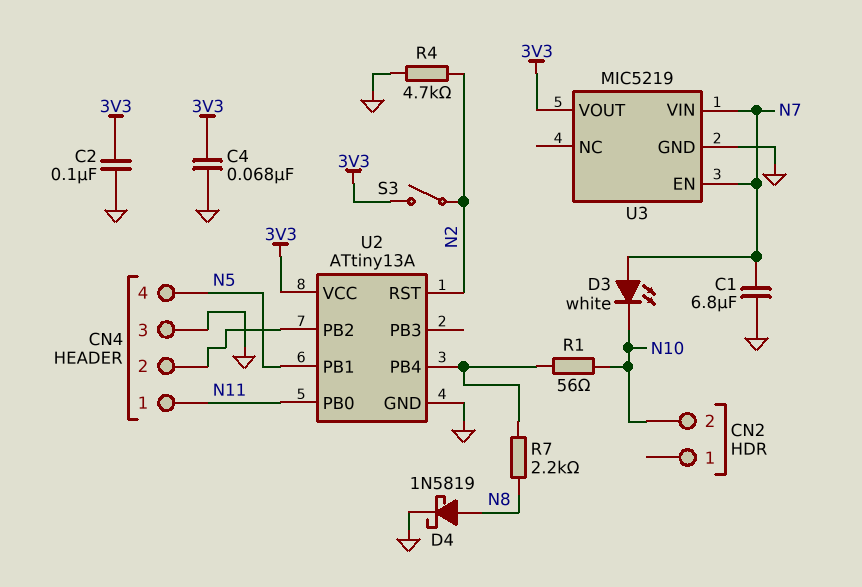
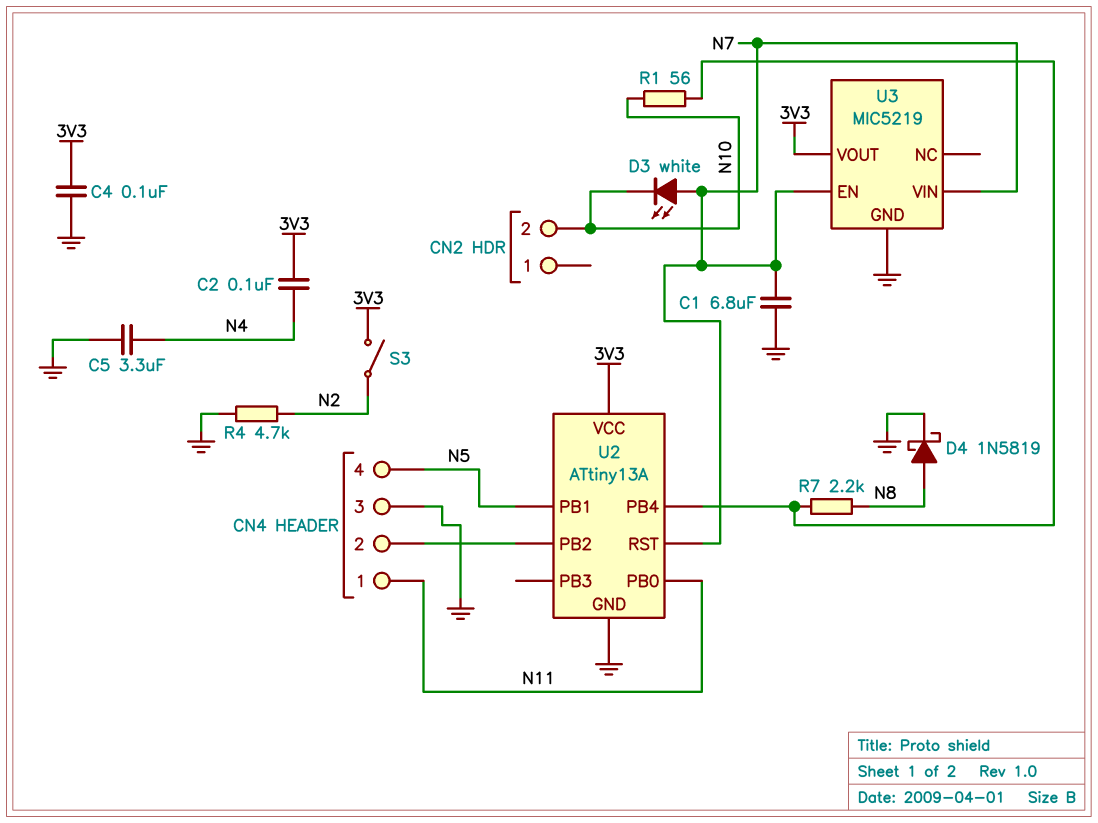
C2: 100nF (3V3, GND) -> 100nF (3V3, N4)
C4: 68nF (3V3, GND) -> 100nF (3V3, GND)
C5: none -> 3.3uF (GND, N4)
U2 pin RST: N2 -> N7

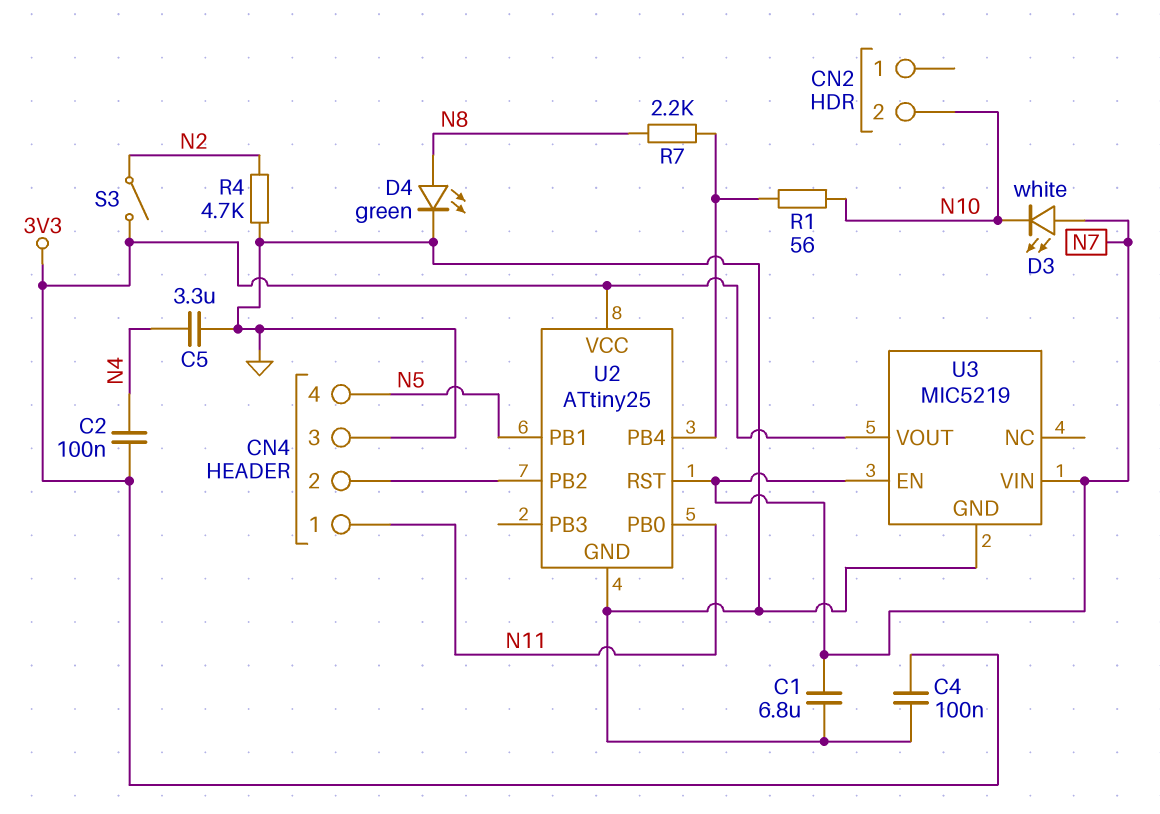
D4: schottky 1N5819 (A N8, K GND) -> LED green (A N8, K GND)
U2: ATtiny13A -> ATtiny25

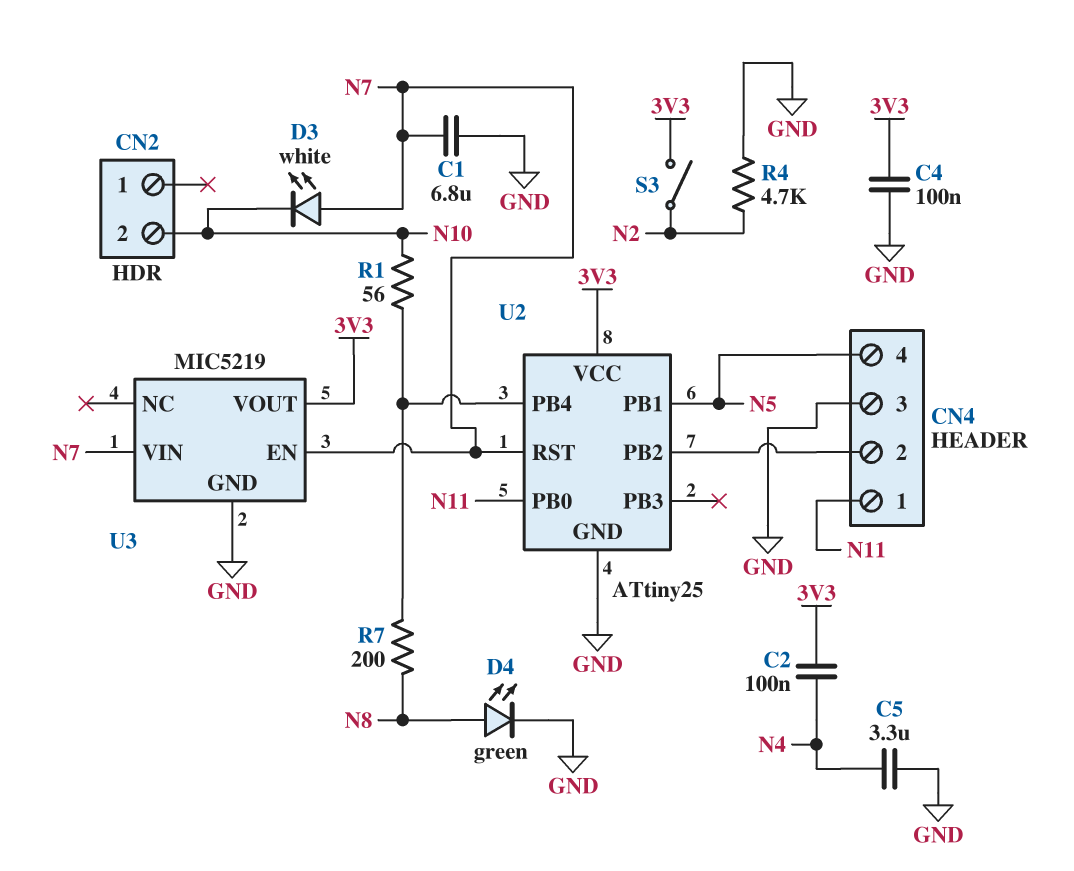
R7: 2.2k (N8, U2/PB4) -> 200 (N8, U2/PB4)

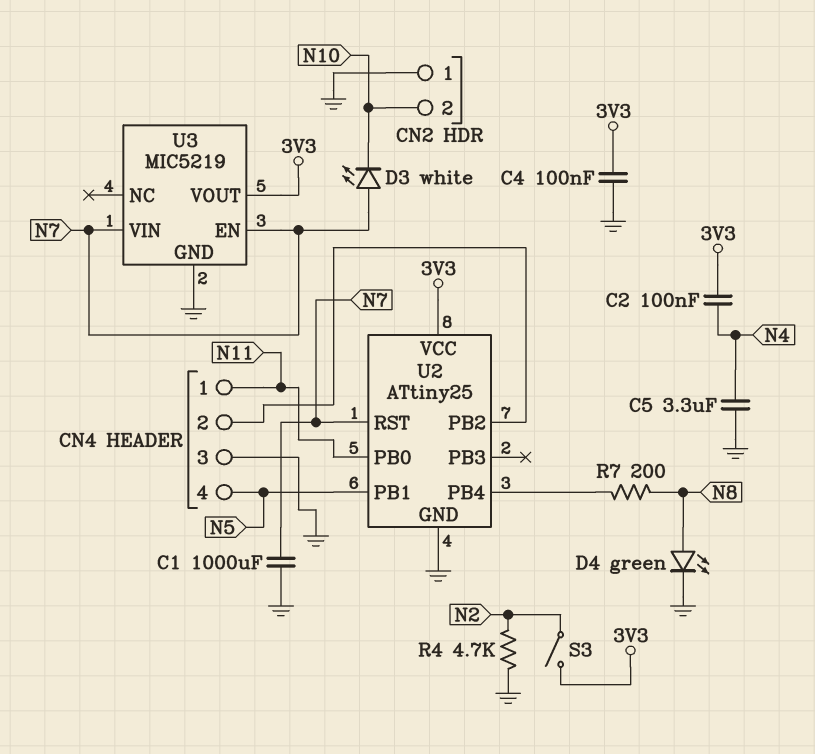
C1: 6.8uF (GND, N7) -> 1000uF (GND, N7)
CN2 pin 1: none -> GND
R1: 56 (N10, U2/PB4) -> none

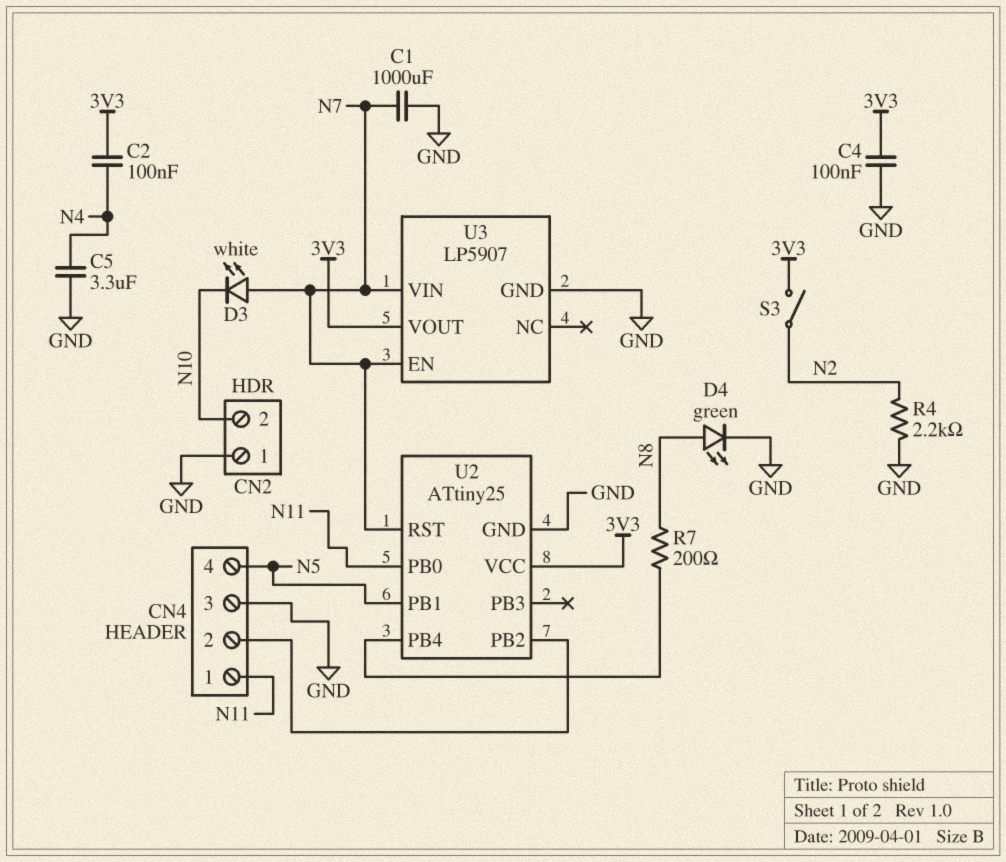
R4: 4.7k (GND, N2) -> 2.2k (GND, N2)
U3: MIC5219 -> LP5907

